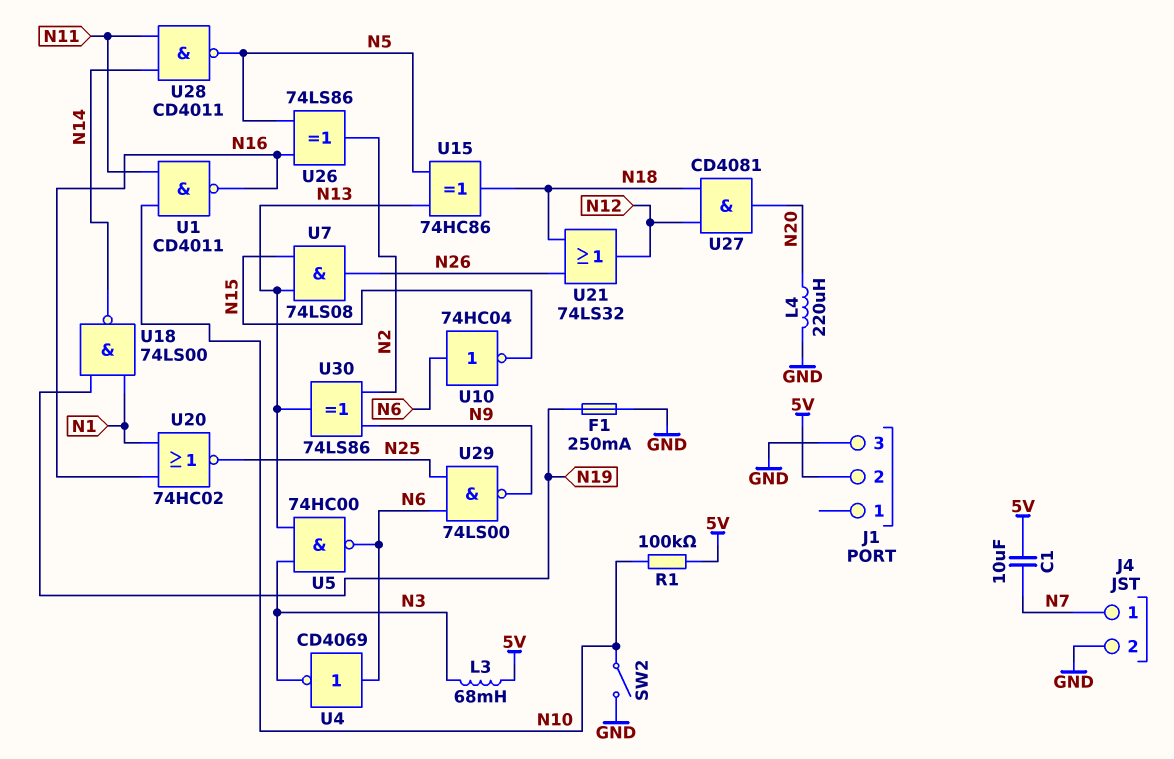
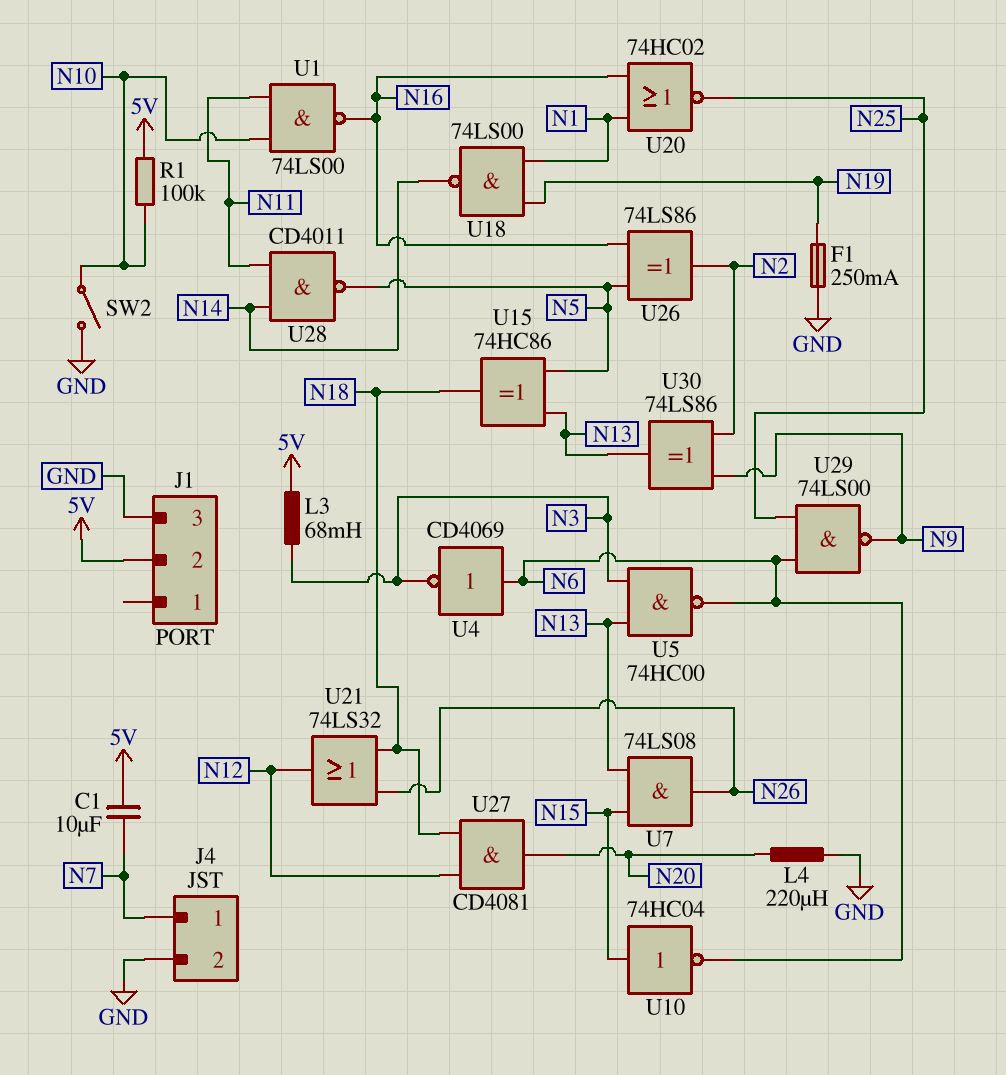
U1: NAND CD4011 (in N10, in N11, out N16) -> NAND 74LS00 (in N10, in N11, out N16)
U10: NOT 74HC04 (in N6, out N15) -> NOT 74HC04 (in N15, out N6)

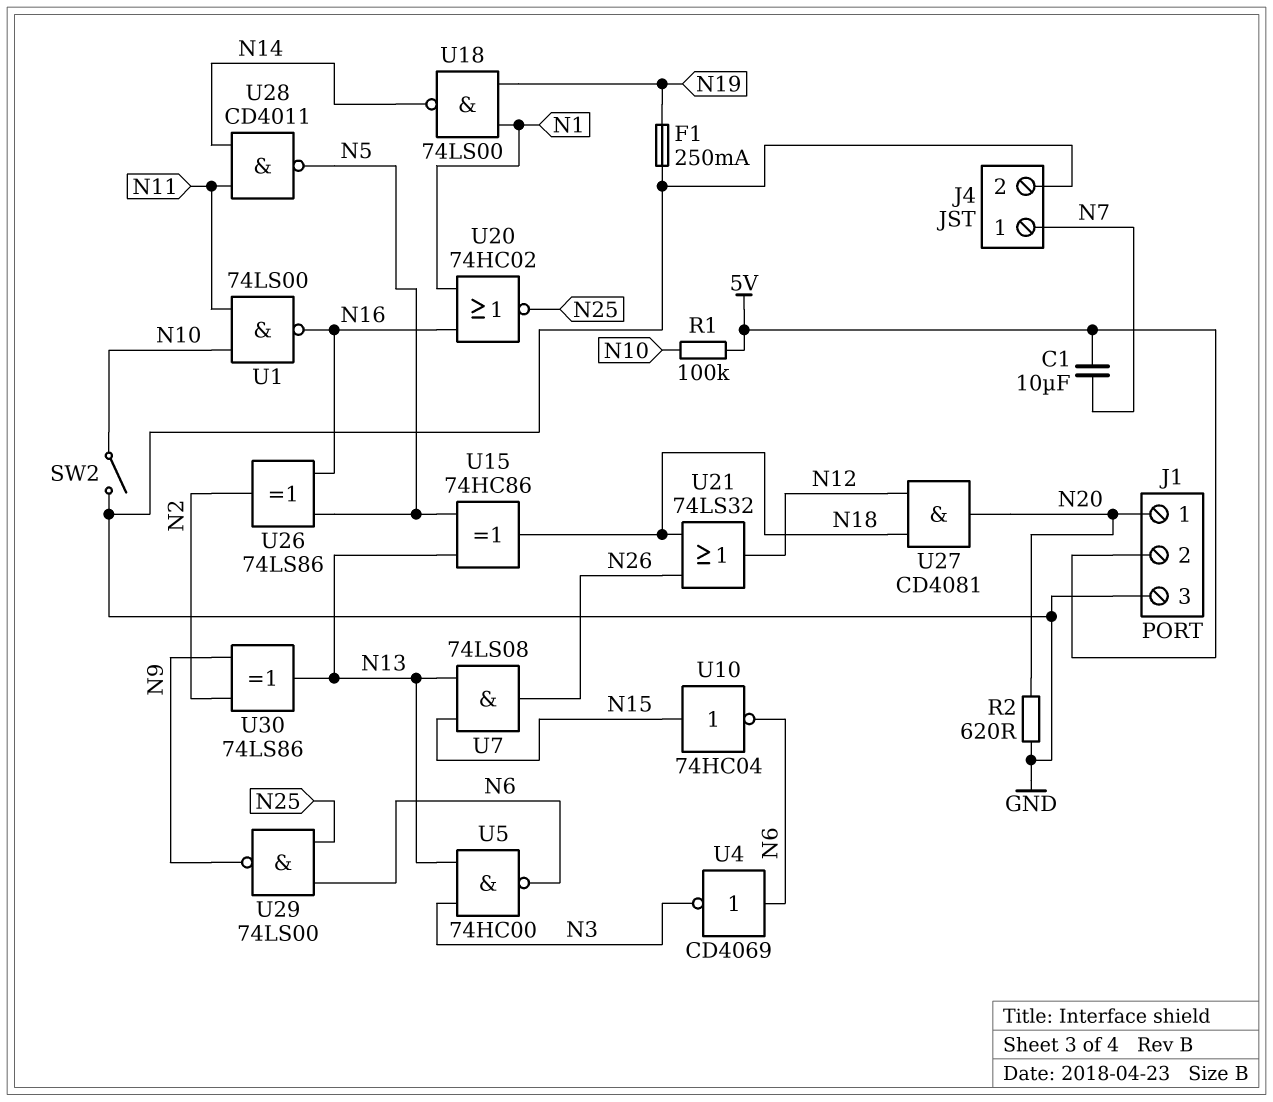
J1 pin 1: none -> N20
L3: 68mH (5V, N3) -> none
L4: 220uH (GND, N20) -> none
R2: none -> 620 (GND, N20)

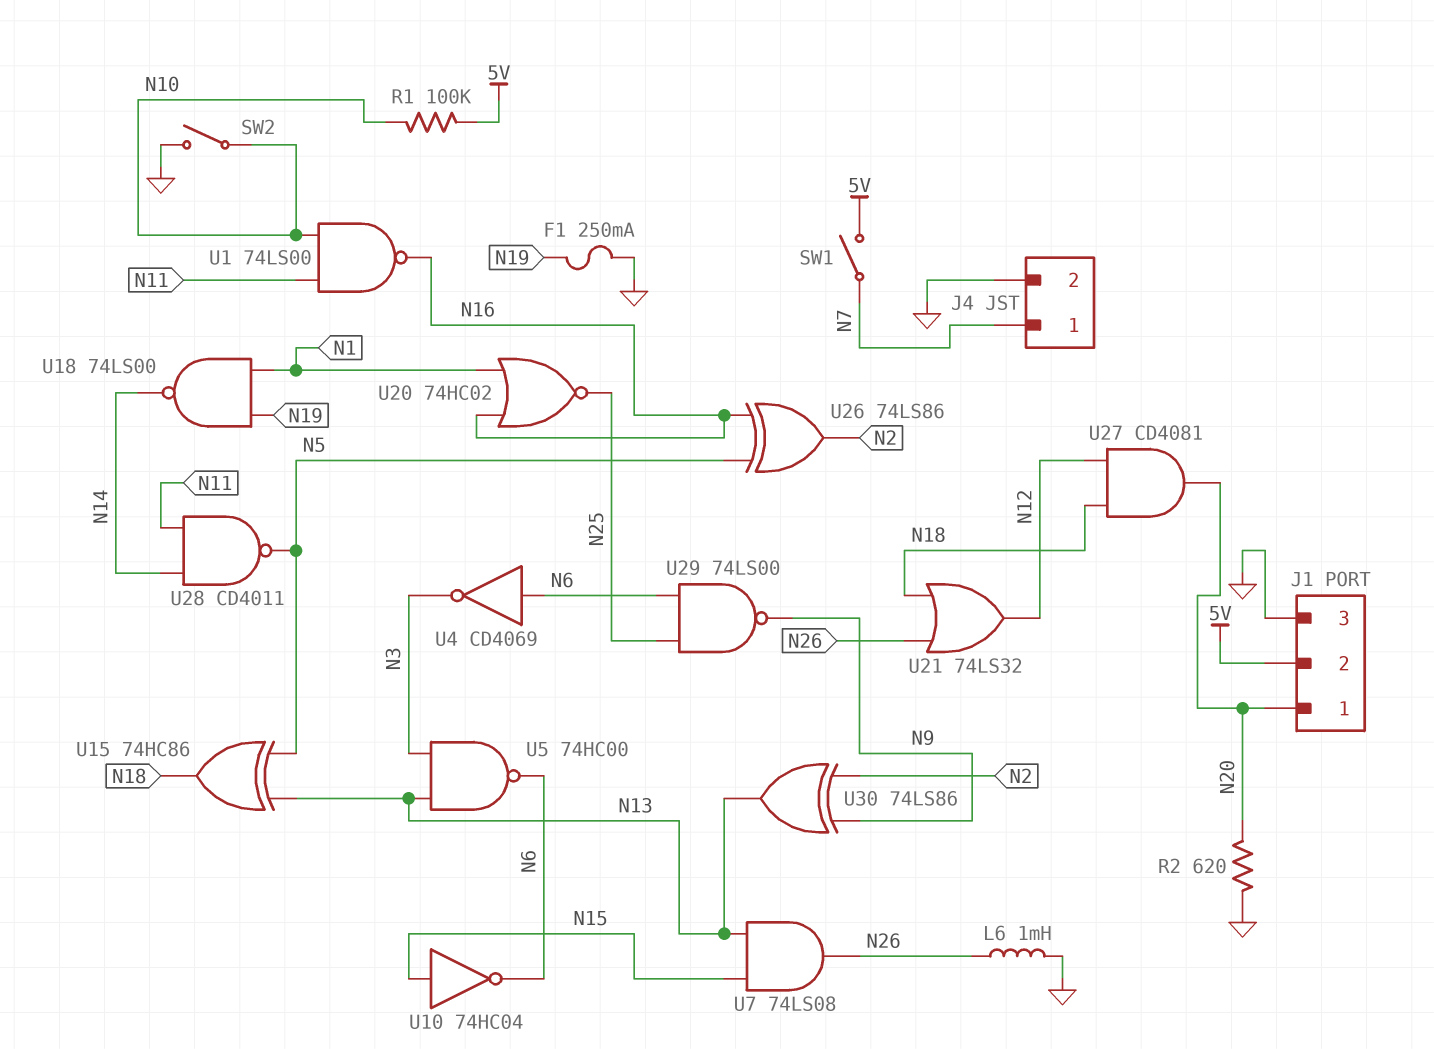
C1: 10uF (5V, N7) -> none
L6: none -> 1mH (GND, N26)
SW1: none -> switch (5V, N7)

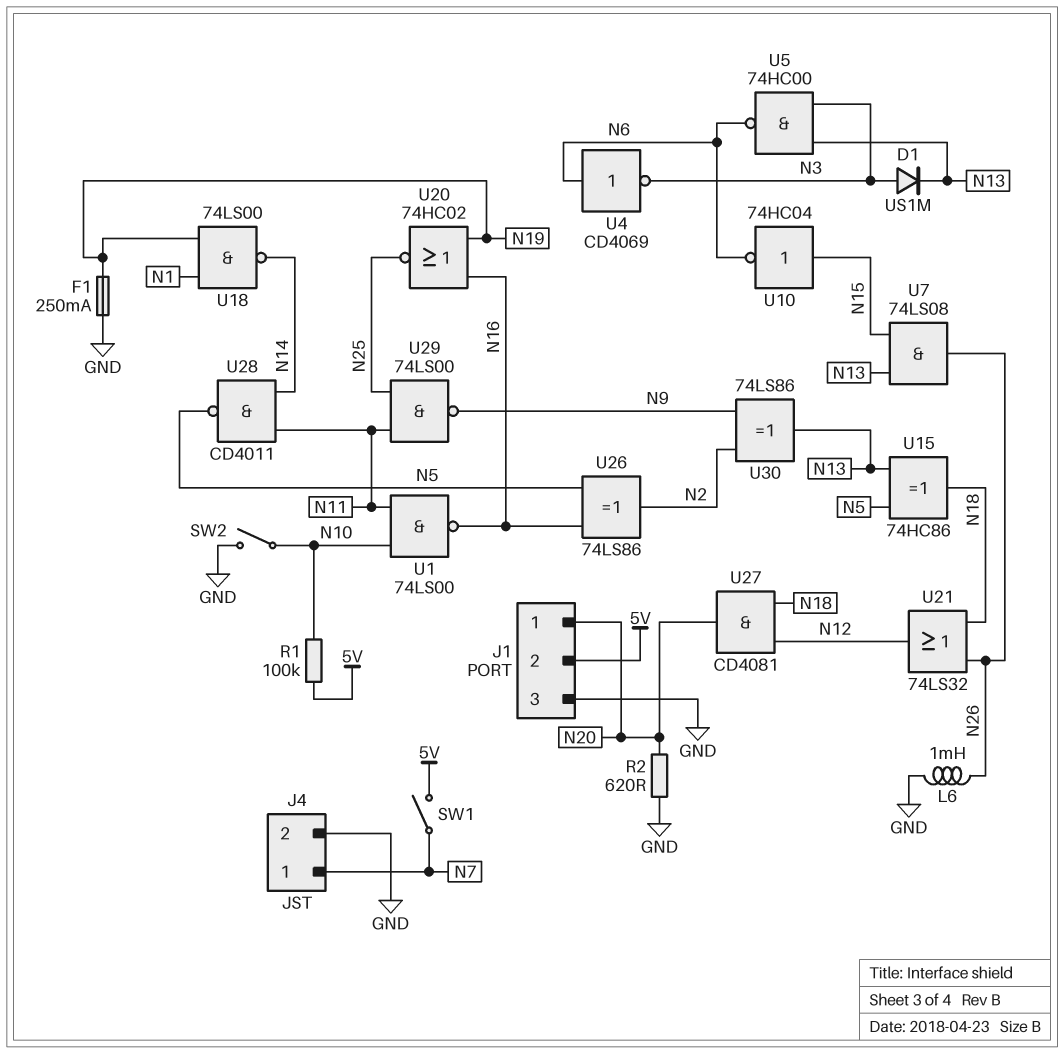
D1: none -> diode US1M (A N3, K N13)
U20: NOR 74HC02 (in N1, in N16, out N25) -> NOR 74HC02 (in N16, in N19, out N25)
U29: NAND 74LS00 (in N6, in N25, out N9) -> NAND 74LS00 (in N11, in N25, out N9)

